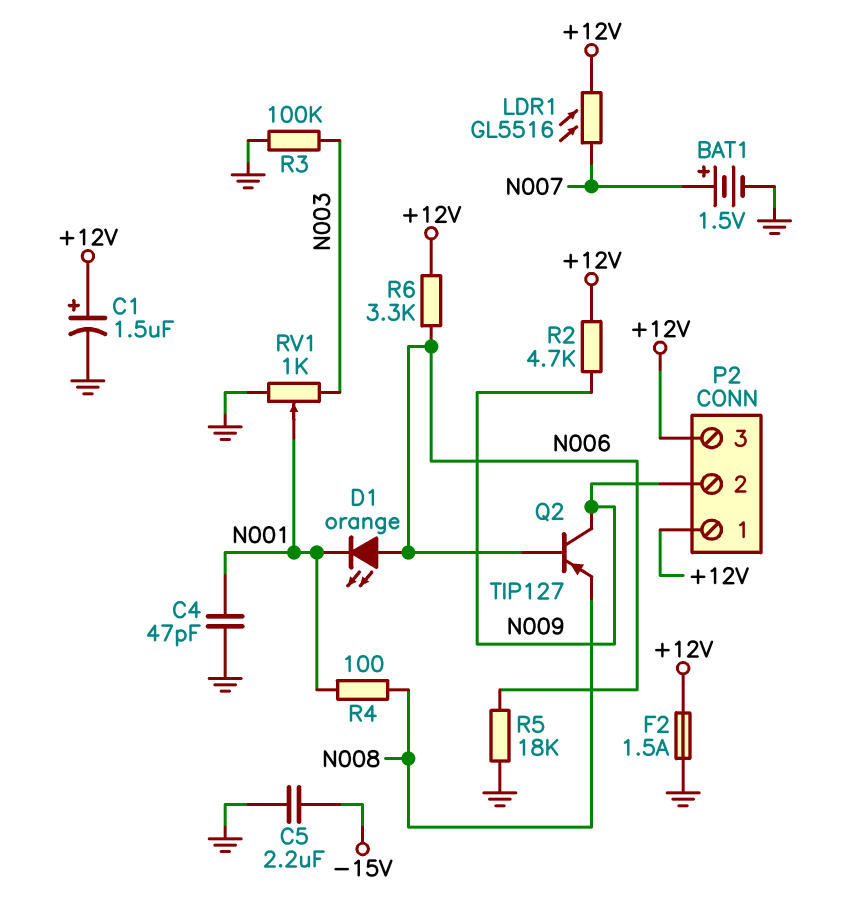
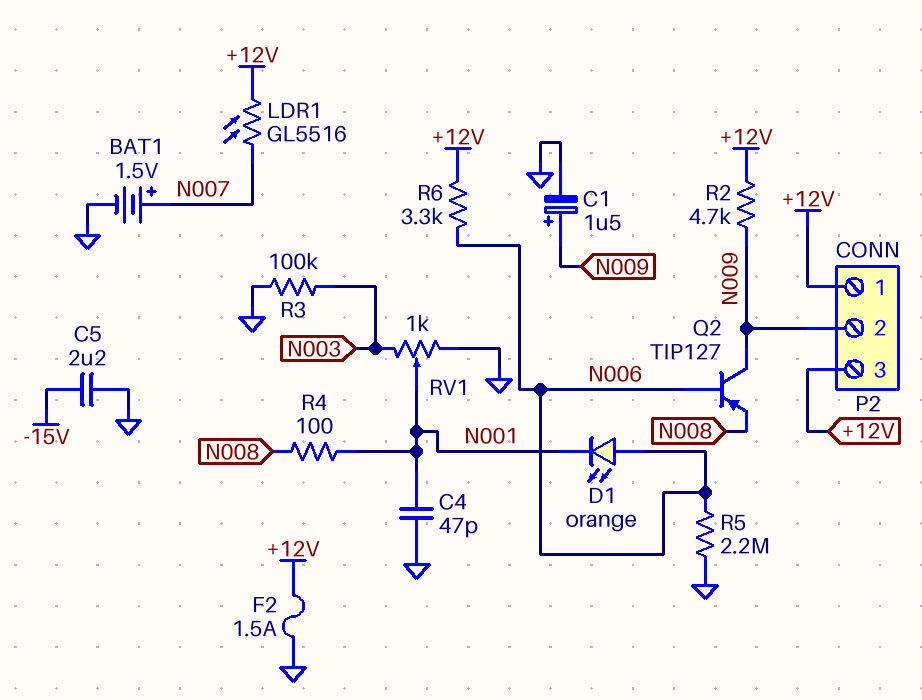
C1: 1.5uF (plus +12V, minus GND) -> 1.5uF (plus N009, minus GND)
R5: 18k (GND, N006) -> 2.2M (GND, N006)

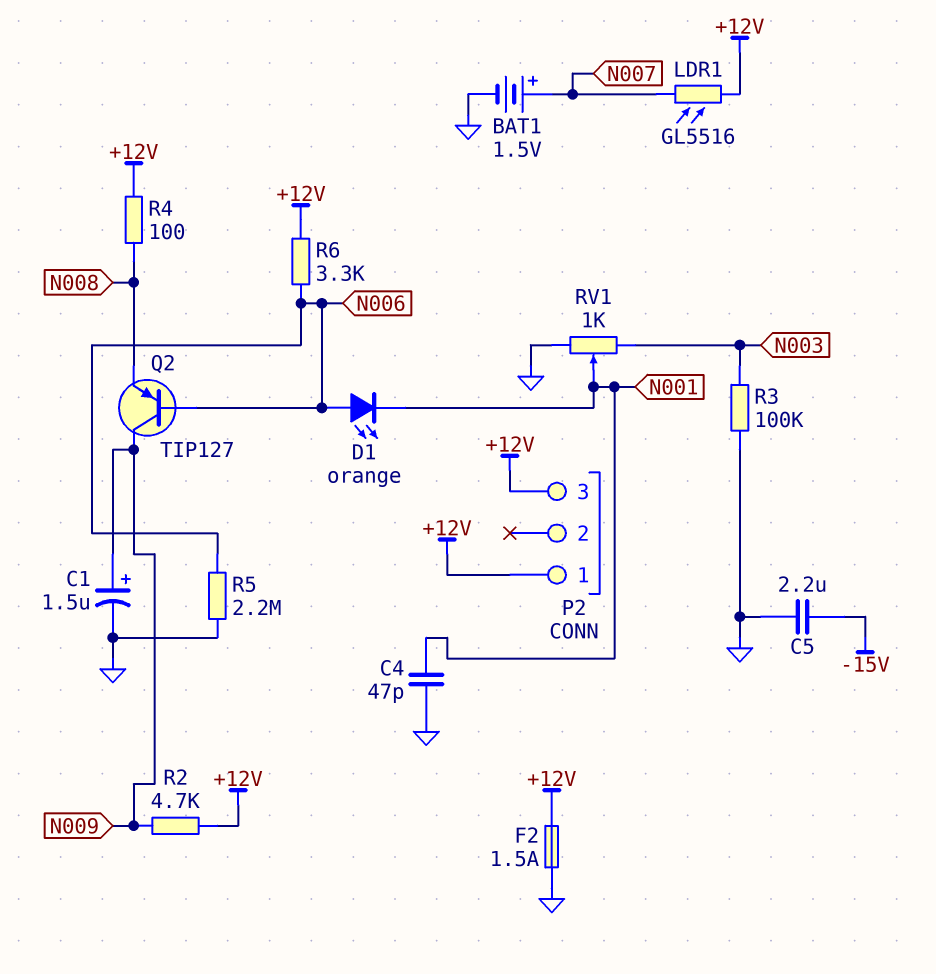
P2 pin 2: N009 -> none
R4: 100 (N001, N008) -> 100 (+12V, N008)

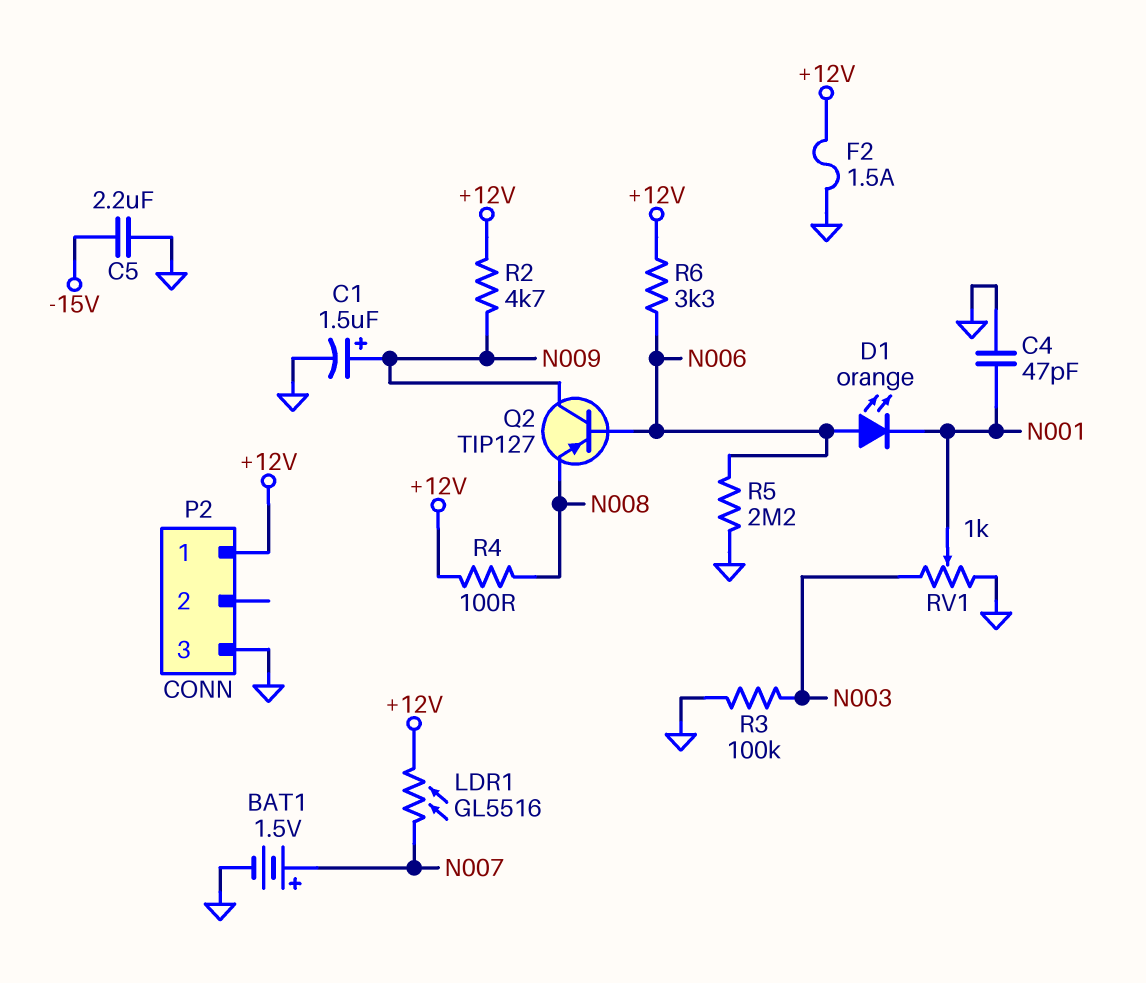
P2 pin 3: +12V -> GND

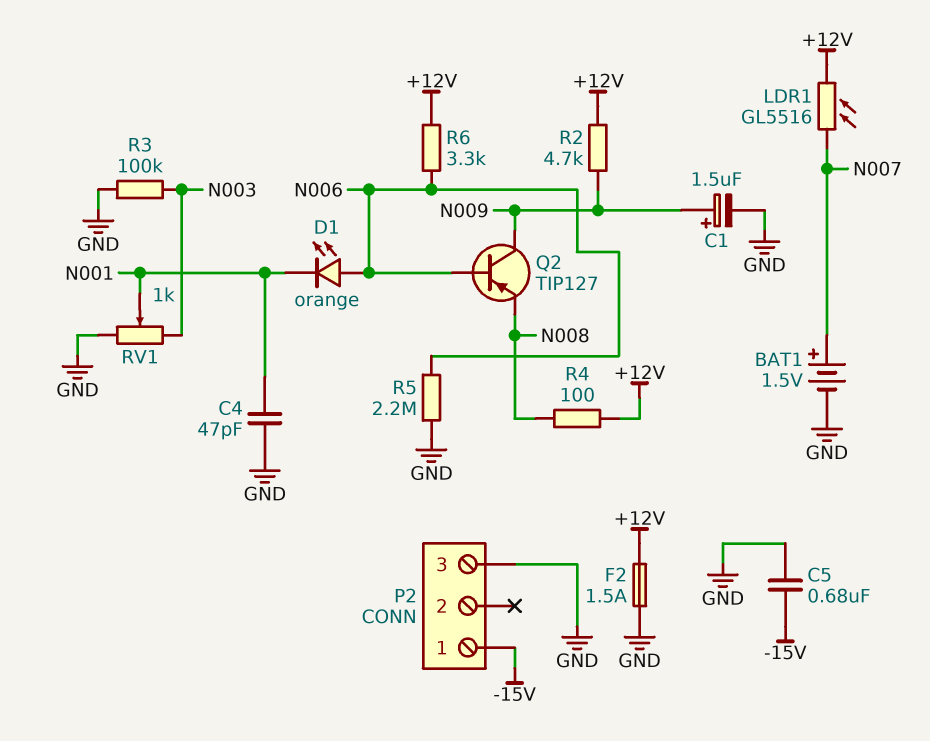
C5: 2.2uF (-15V, GND) -> 680nF (-15V, GND)
P2 pin 1: +12V -> -15V

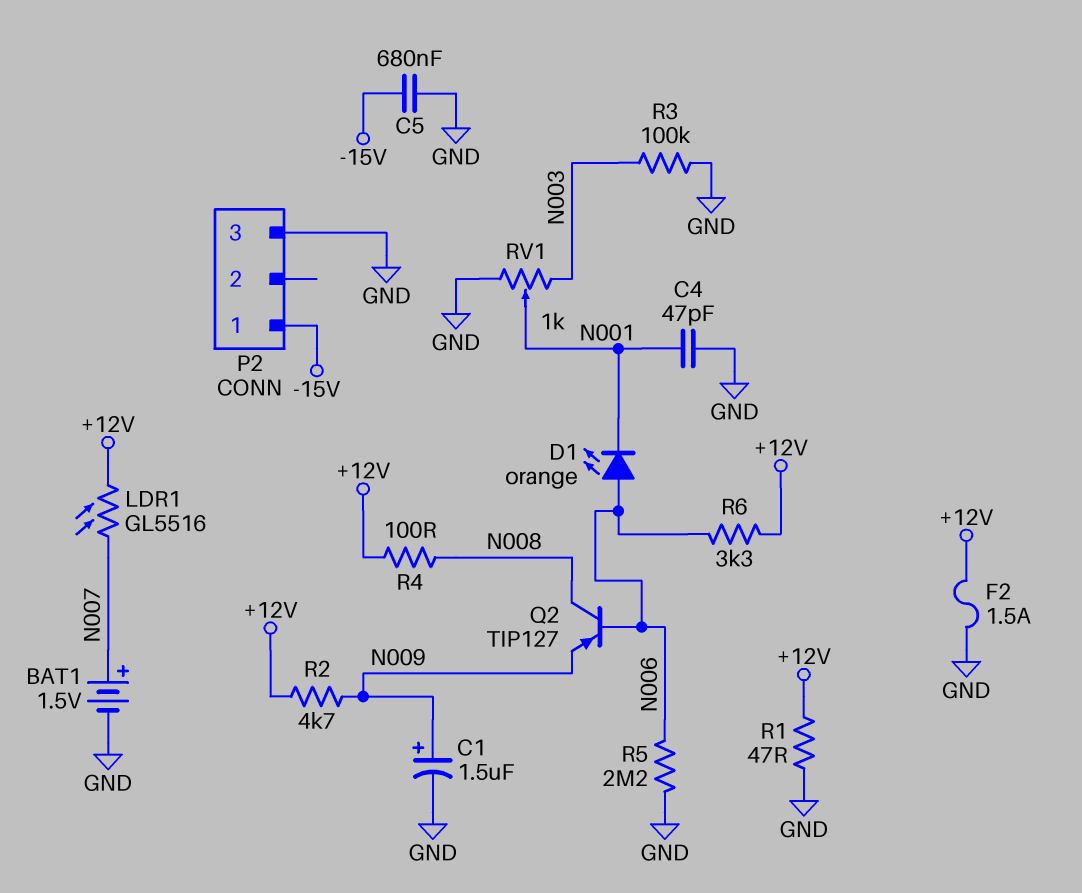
Q2: PNP TIP127 (B N006, C N009, E N008) -> PNP TIP127 (B N006, C N008, E N009)
R1: none -> 47 (+12V, GND)

